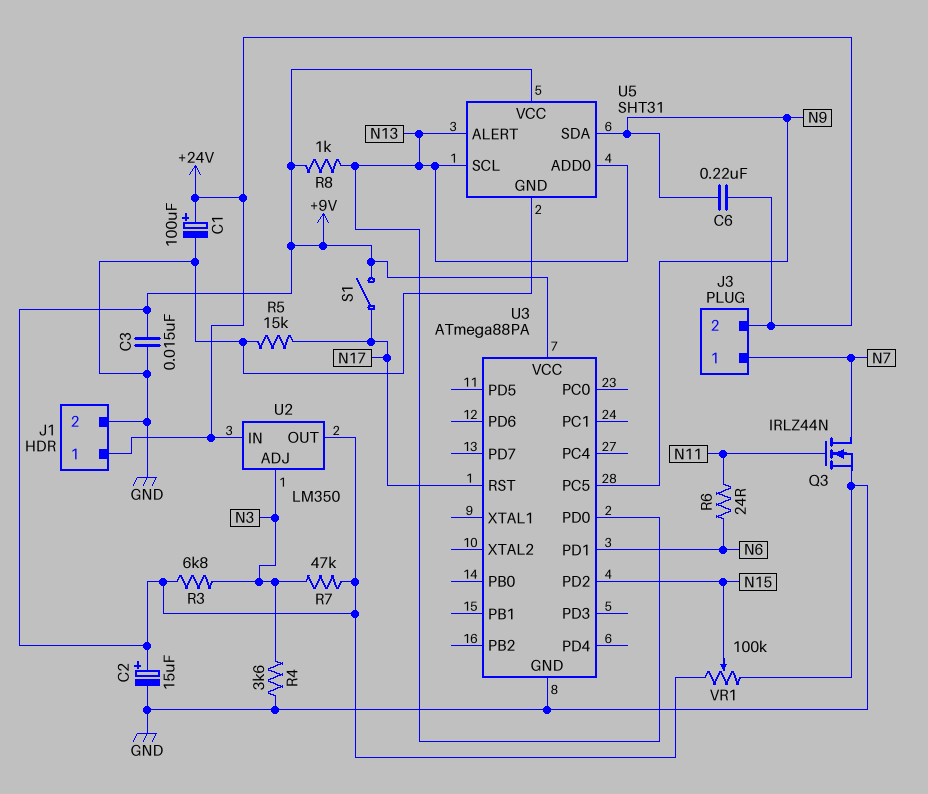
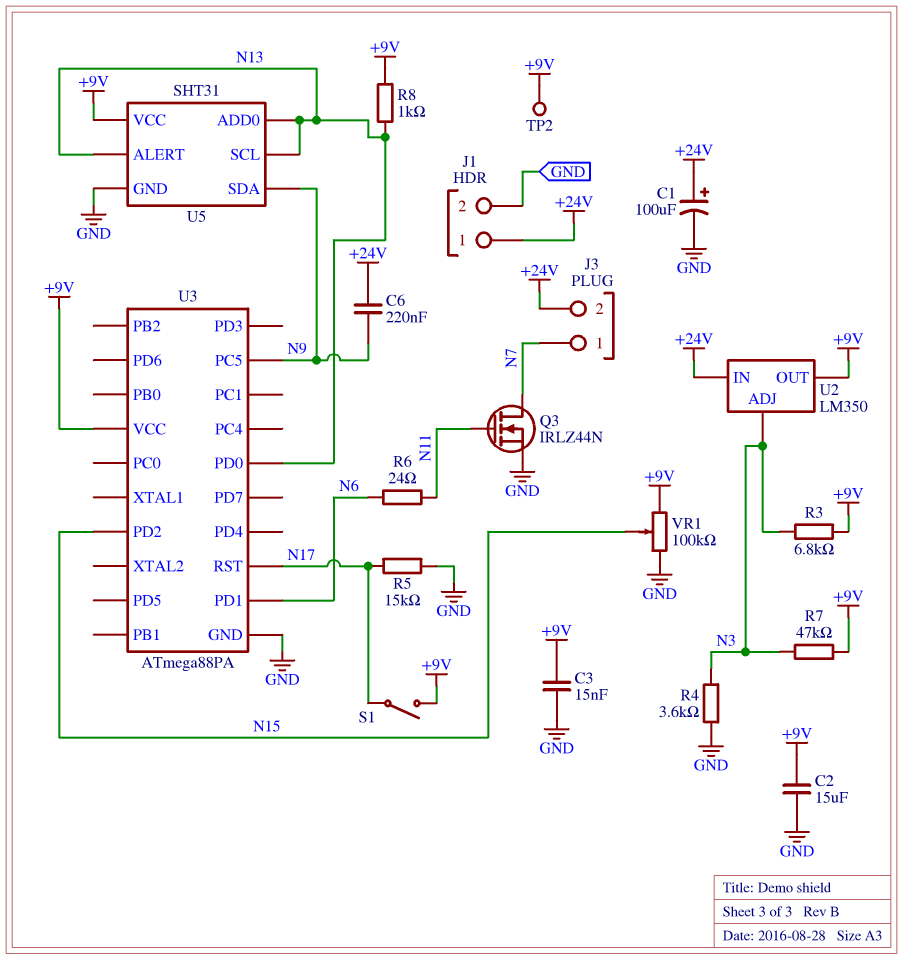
C2: 15uF (plus +9V, minus GND) -> 15uF (+9V, GND)
TP2: none -> test point (+9V)

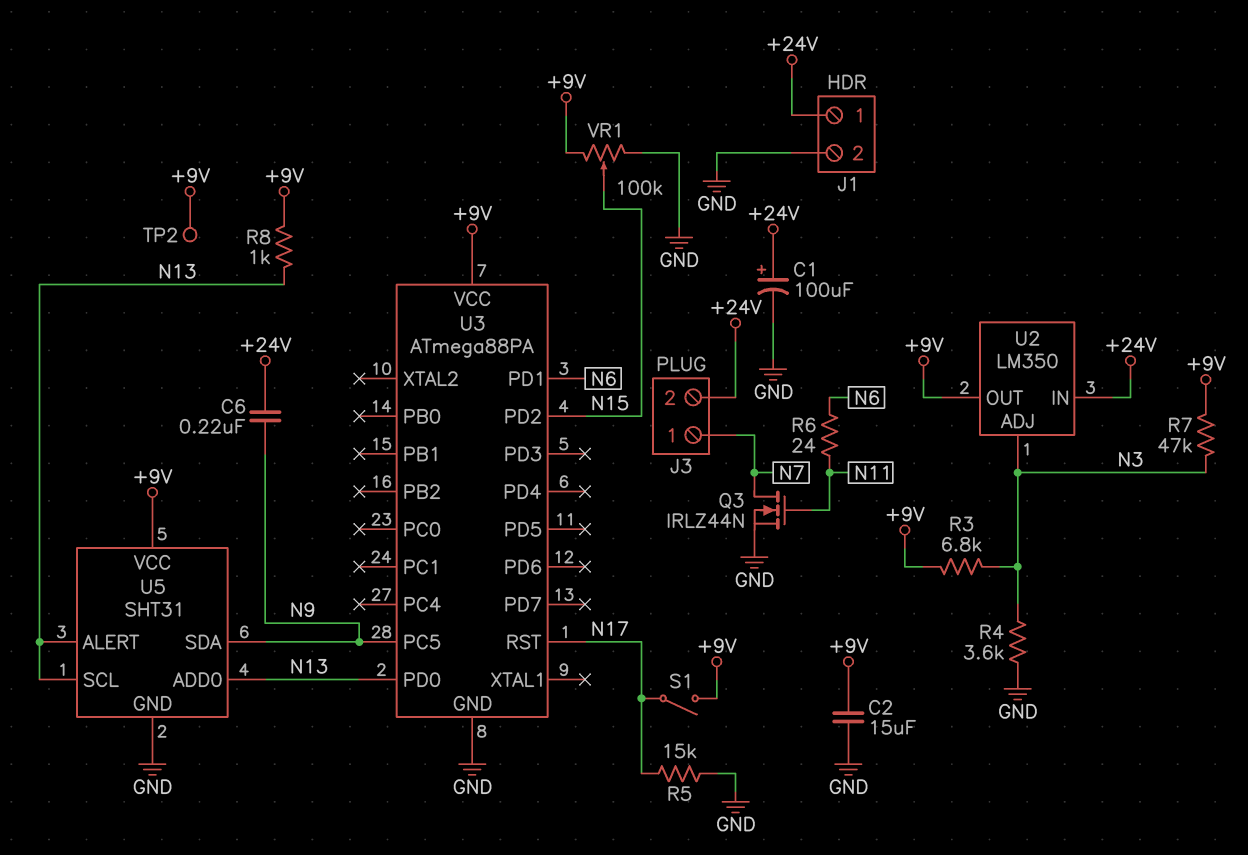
C3: 15nF (+9V, GND) -> none

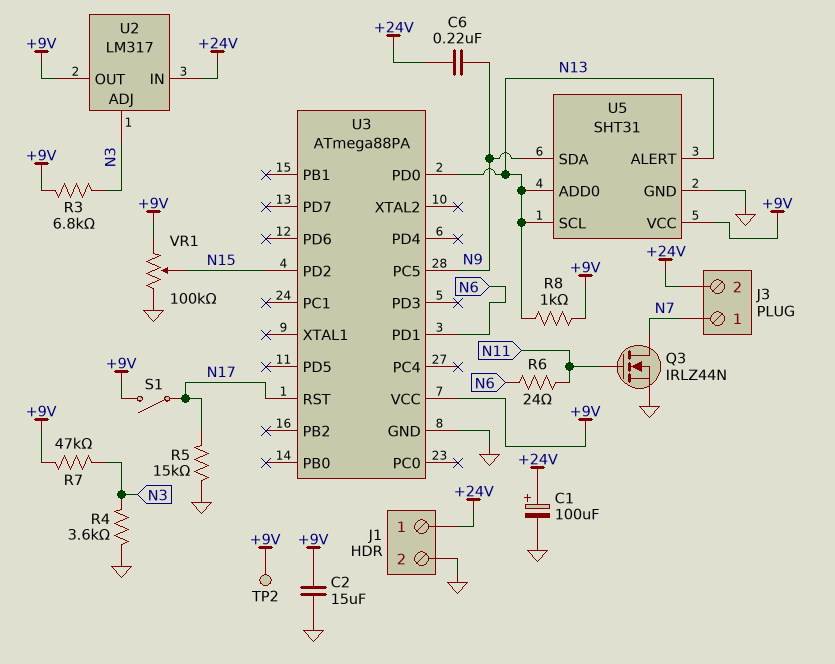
U2: LM350 -> LM317

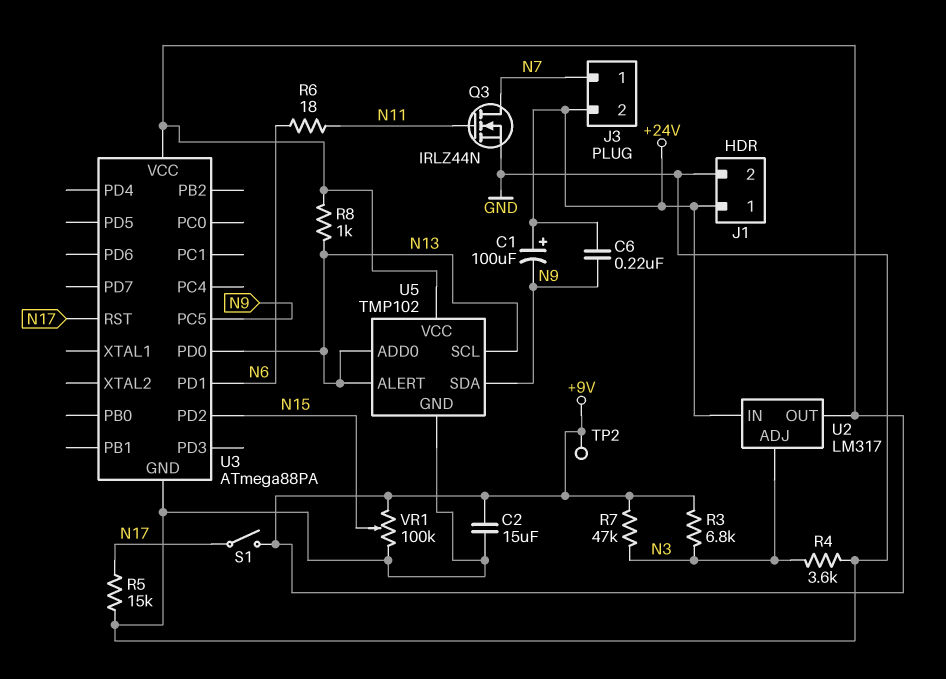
C1: 100uF (plus +24V, minus GND) -> 100uF (plus +24V, minus N9)
R6: 24 (N6, N11) -> 18 (N6, N11)
U5: SHT31 -> TMP102

